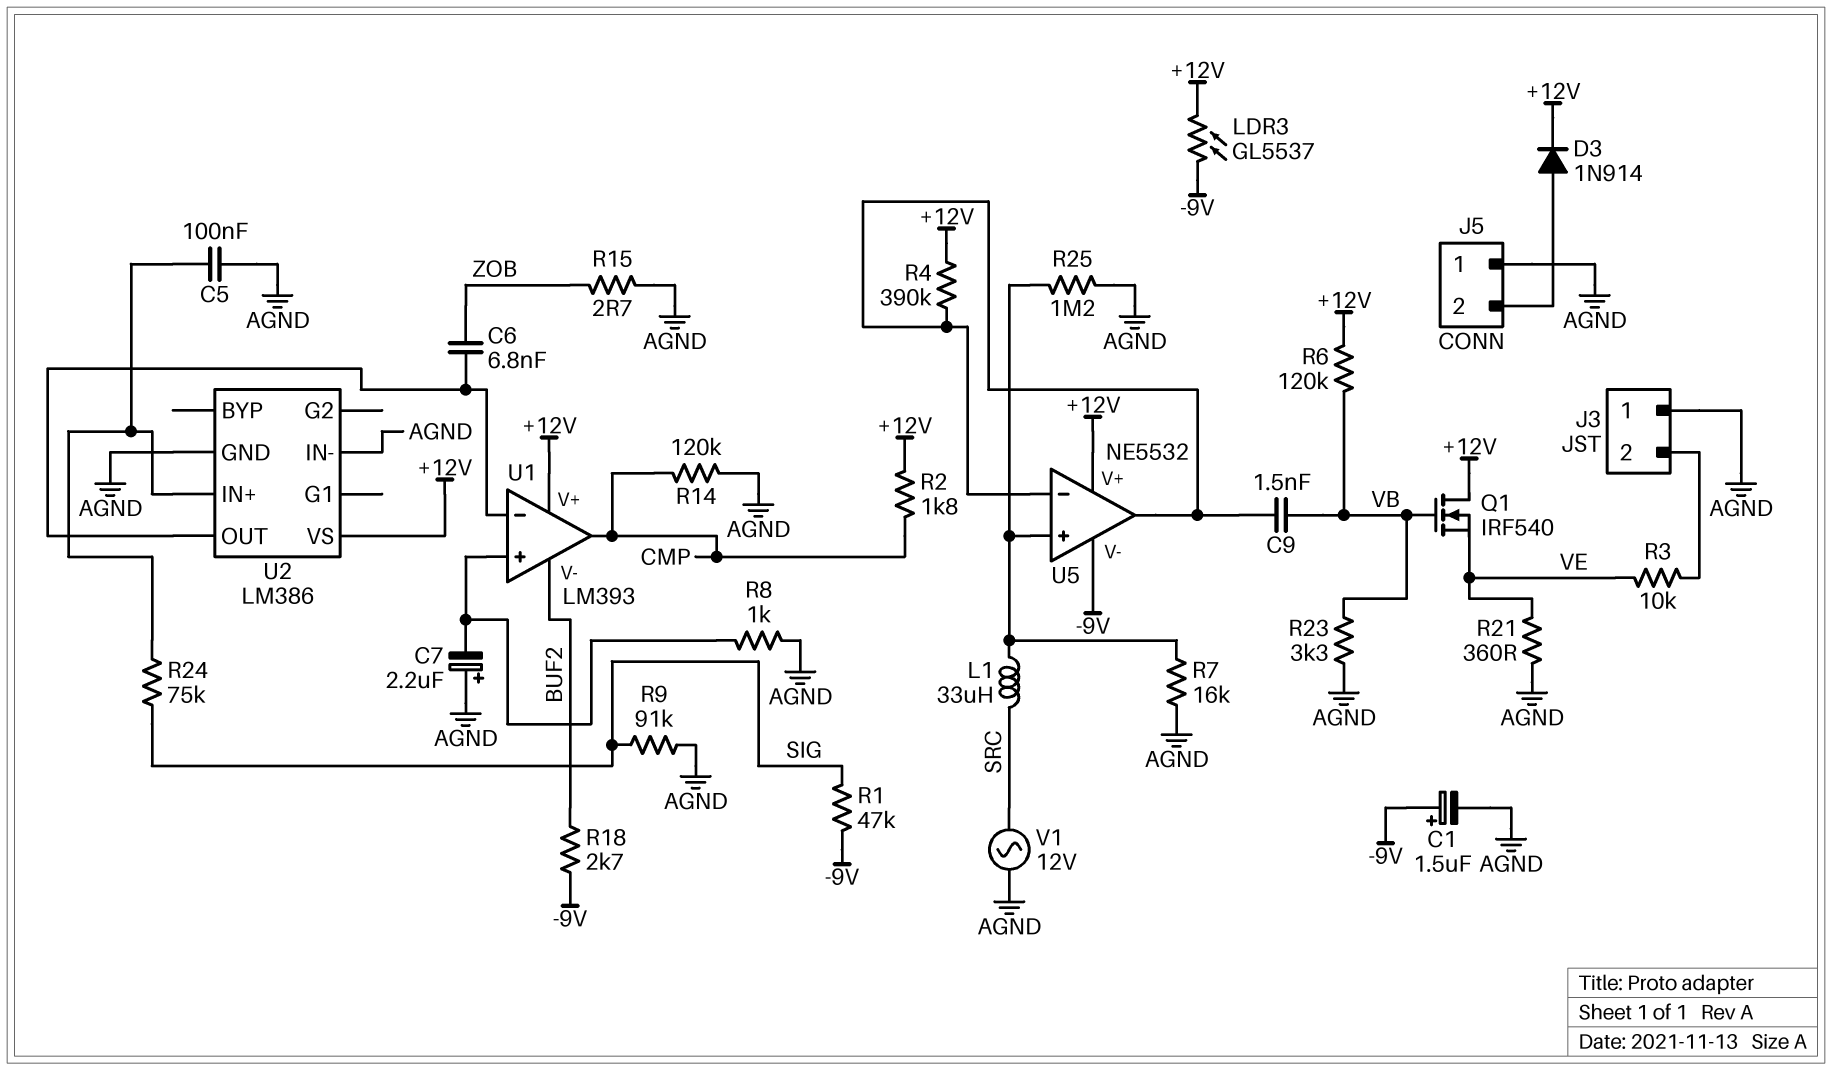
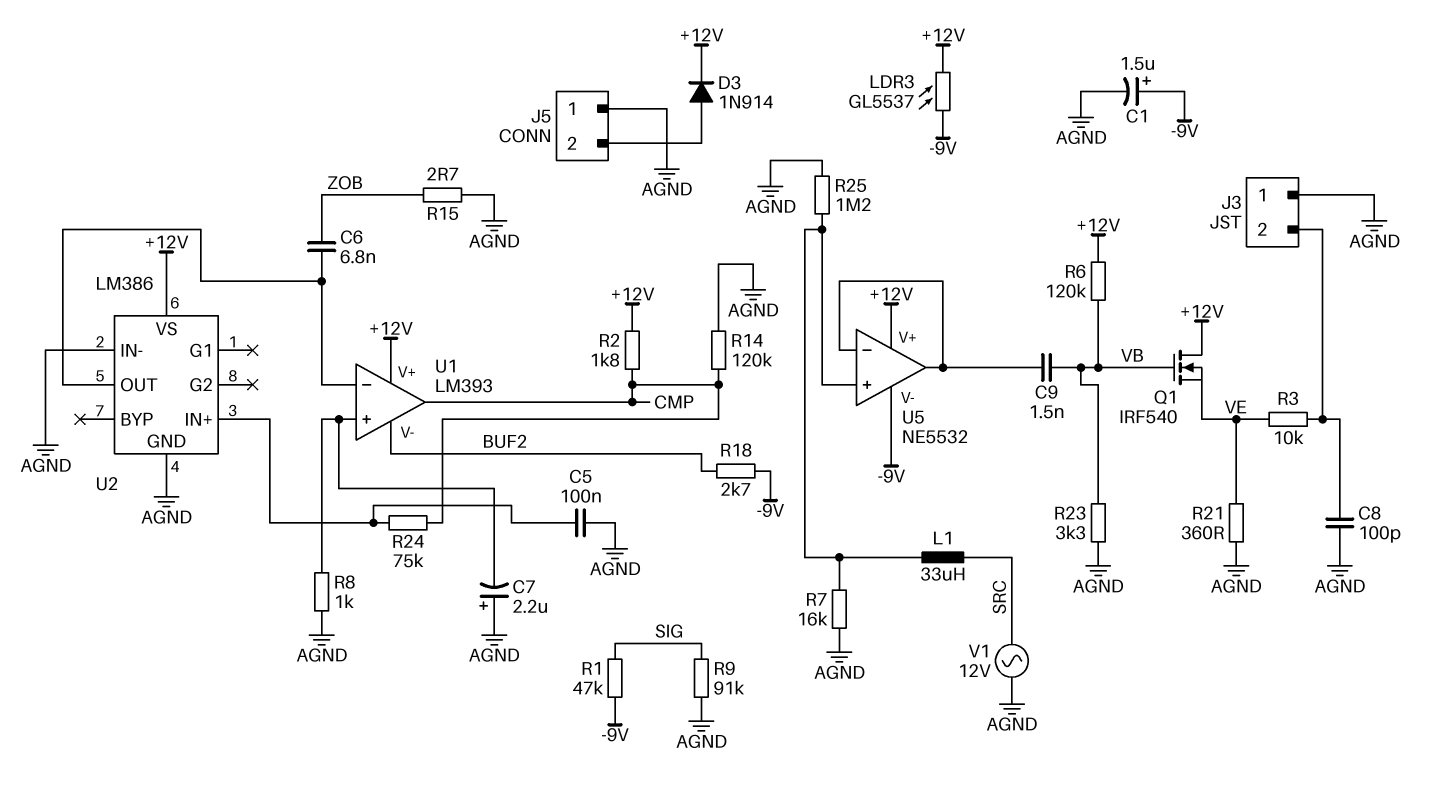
C8: none -> 100pF (AGND, J3/2)
R4: 390k (+12V, U5/in-) -> none
R24: 75k (SIG, U2/IN+) -> 75k (CMP, U2/IN+)

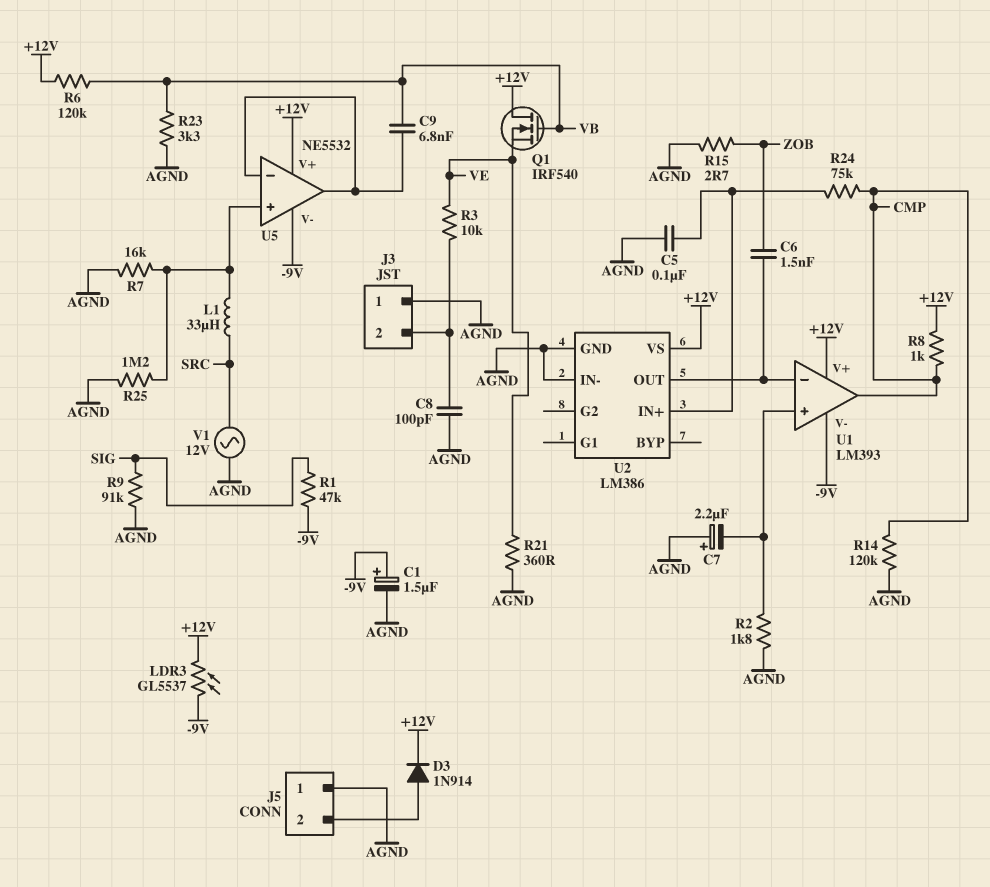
C6: 6.8nF (U1/in-, ZOB) -> 1.5nF (U1/in-, ZOB)
C9: 1.5nF (U5/in-, VB) -> 6.8nF (U5/in-, VB)
R2: 1.8k (+12V, CMP) -> 1.8k (AGND, U1/in+)
R8: 1k (AGND, U1/in+) -> 1k (+12V, CMP)
R18: 2.7k (-9V, BUF2) -> none
U1 pin V-: BUF2 -> -9V

